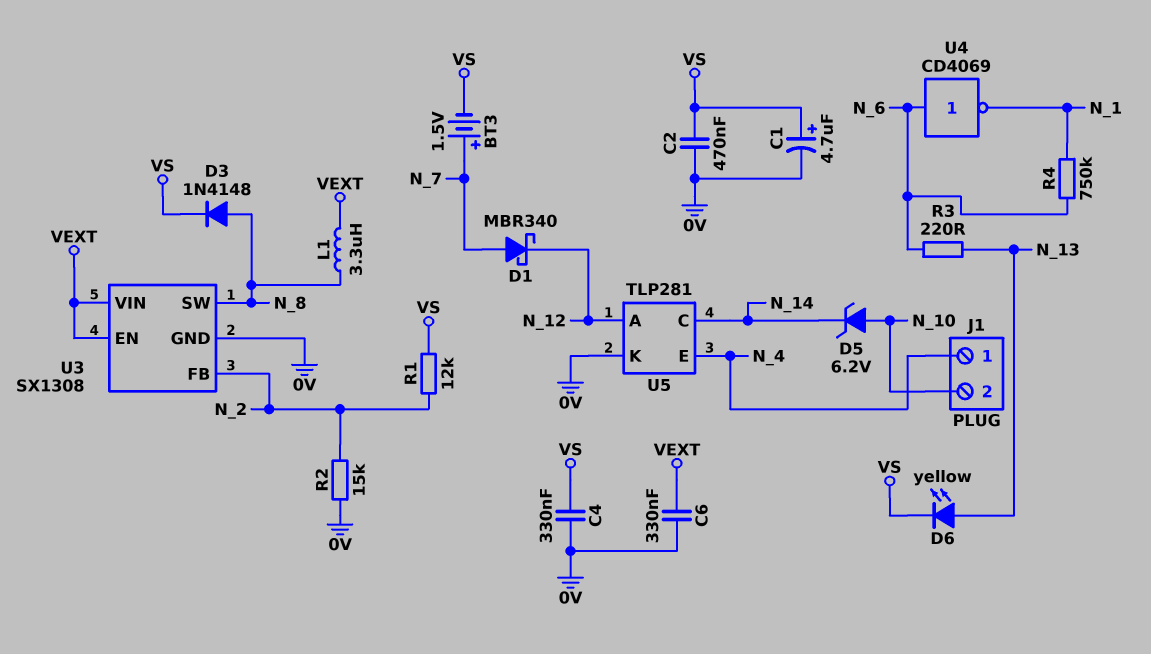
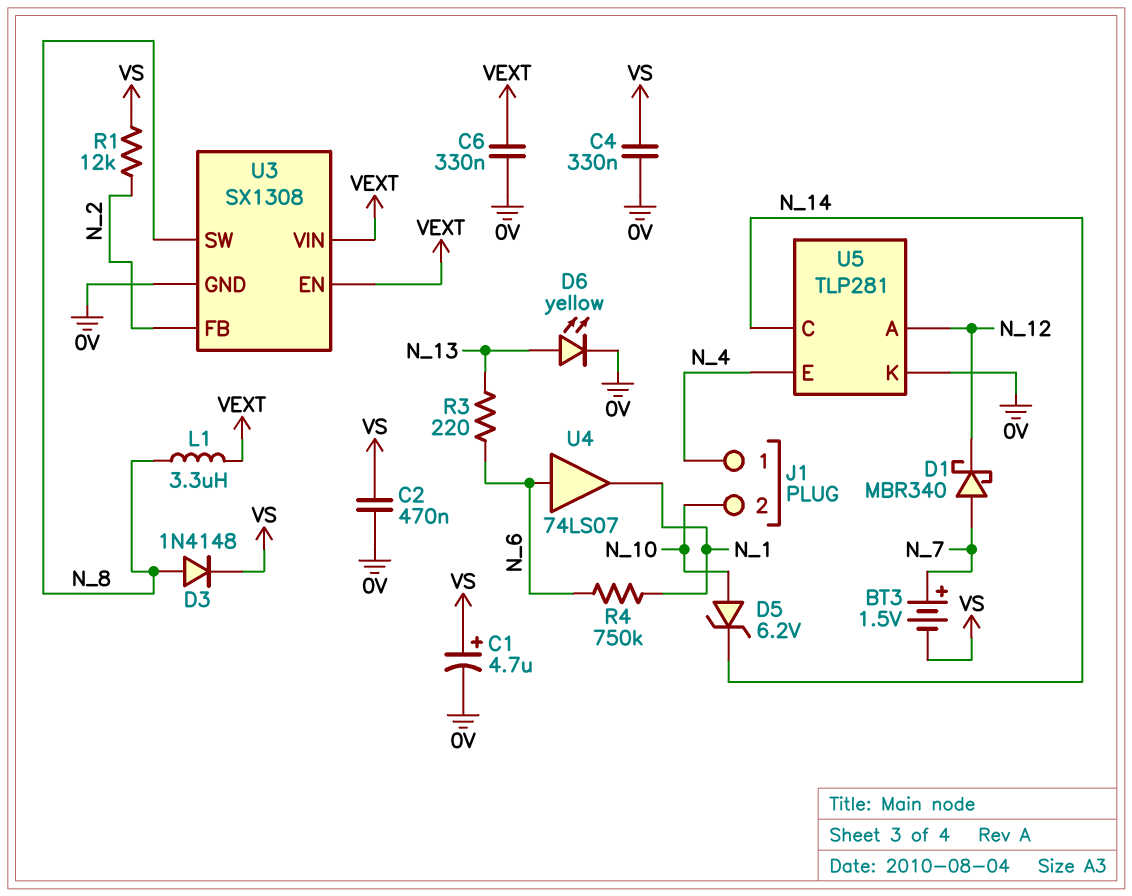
D6: LED yellow (A N_13, K VS) -> LED yellow (A N_13, K 0V)
R2: 15k (0V, N_2) -> none
U4: NOT CD4069 (in N_6, out N_1) -> buffer 74LS07 (in N_6, out N_1)

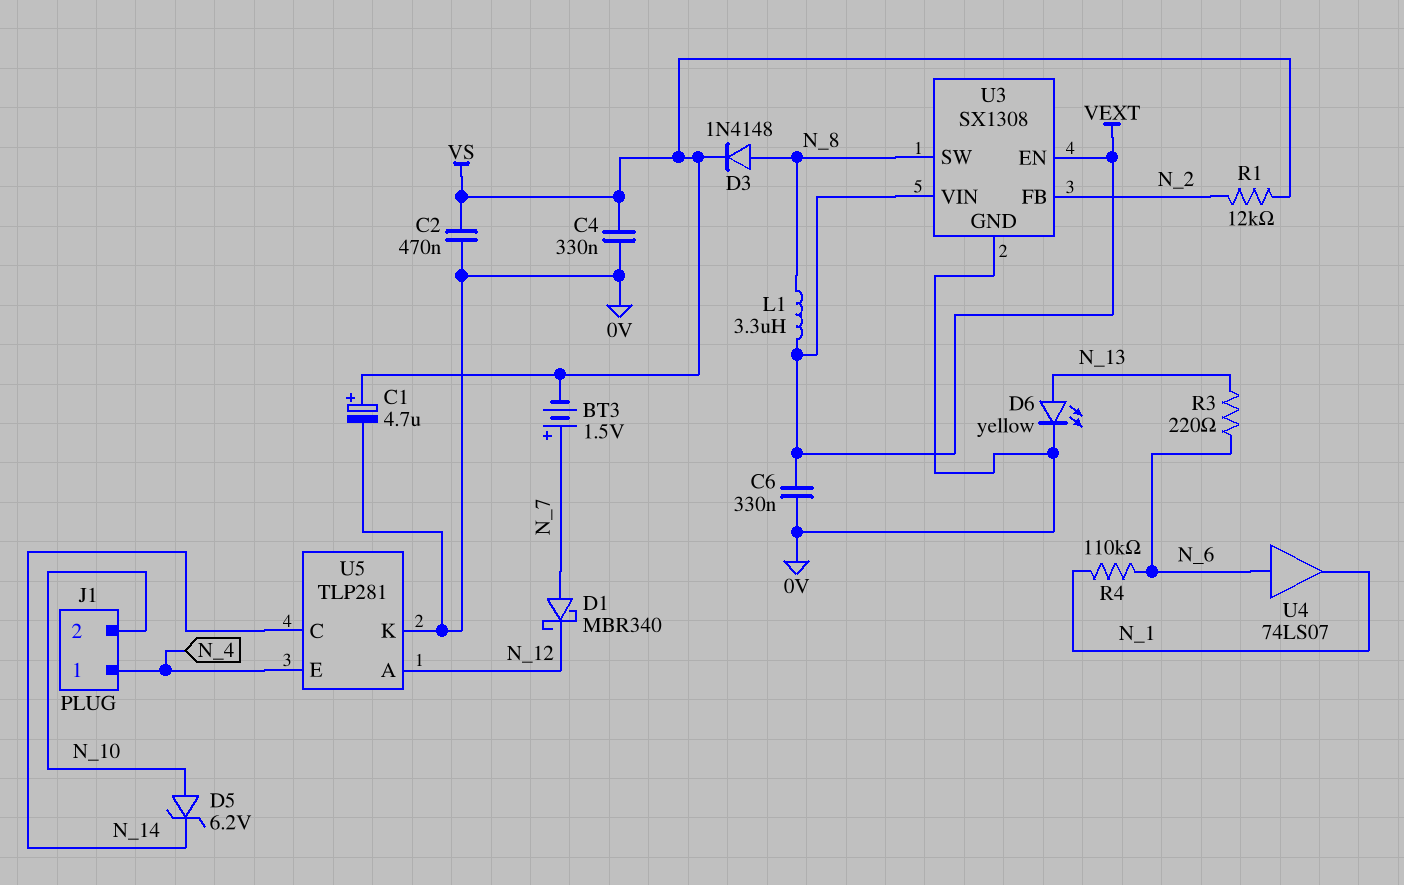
R4: 750k (N_1, N_6) -> 110k (N_1, N_6)

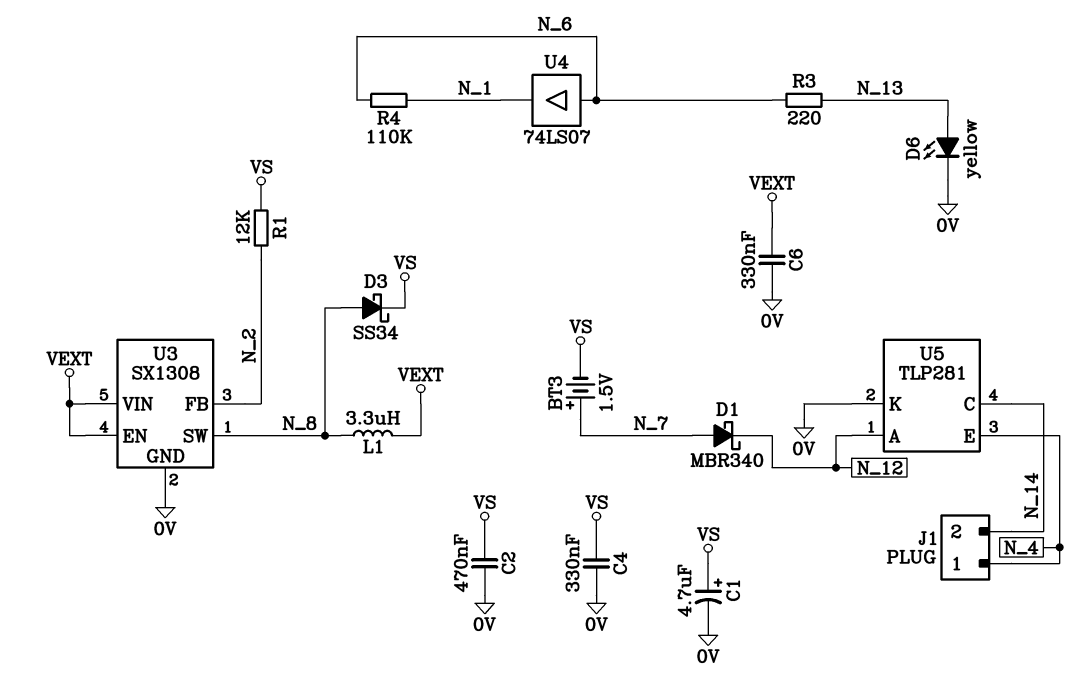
D3: diode 1N4148 (A N_8, K VS) -> schottky SS34 (A N_8, K VS)
D5: zener 6.2V (A N_10, K N_14) -> none
J1 pin 2: N_10 -> N_14

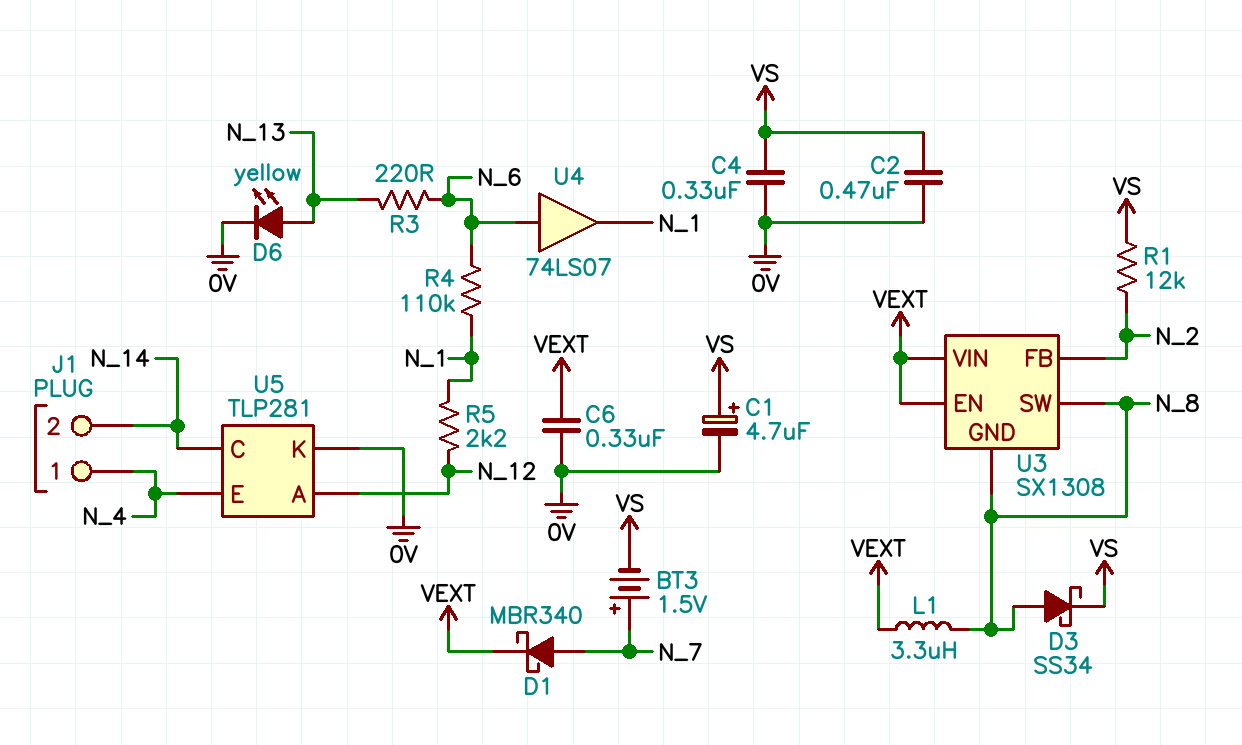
D1: schottky MBR340 (A N_7, K N_12) -> schottky MBR340 (A N_7, K VEXT)
R5: none -> 2.2k (N_1, N_12)
U3 pin GND: 0V -> N_8

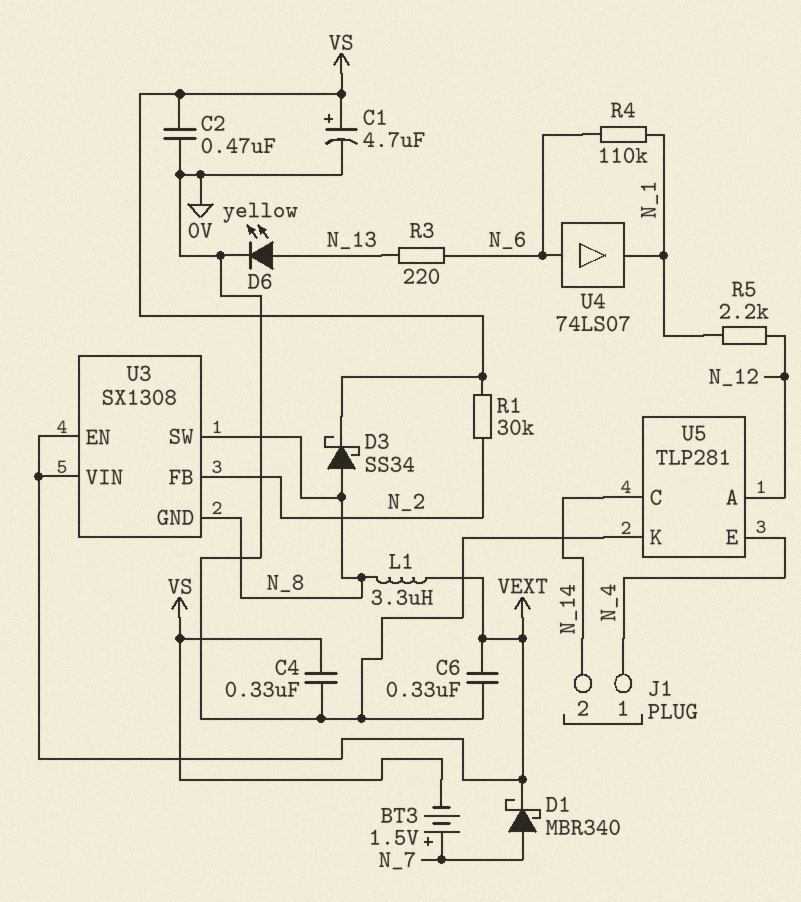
R1: 12k (N_2, VS) -> 30k (N_2, VS)

